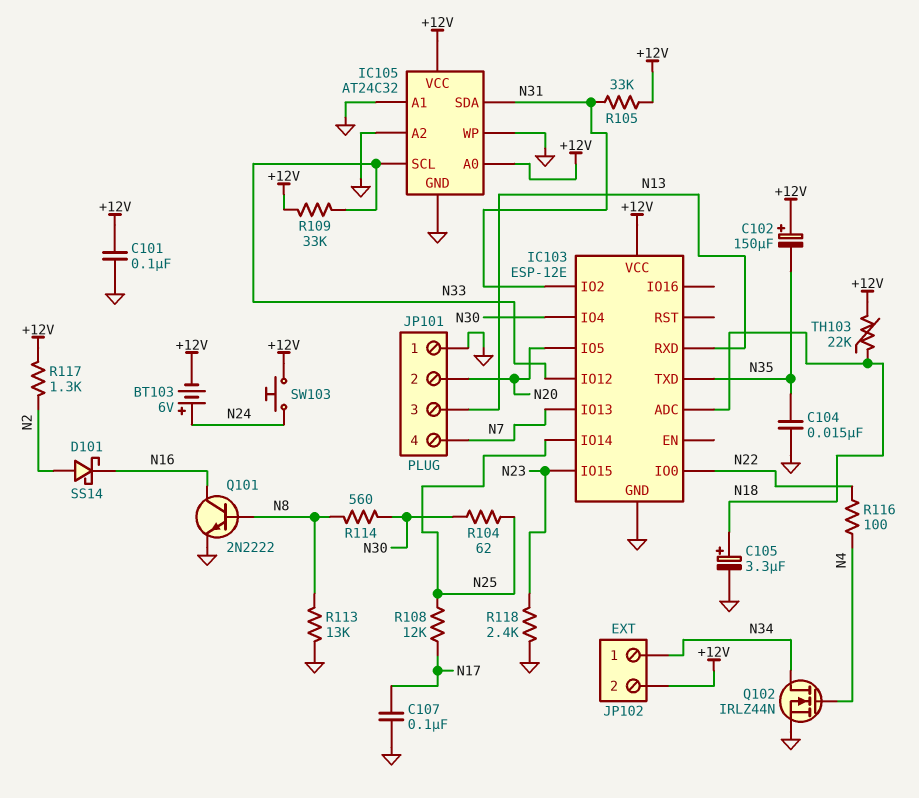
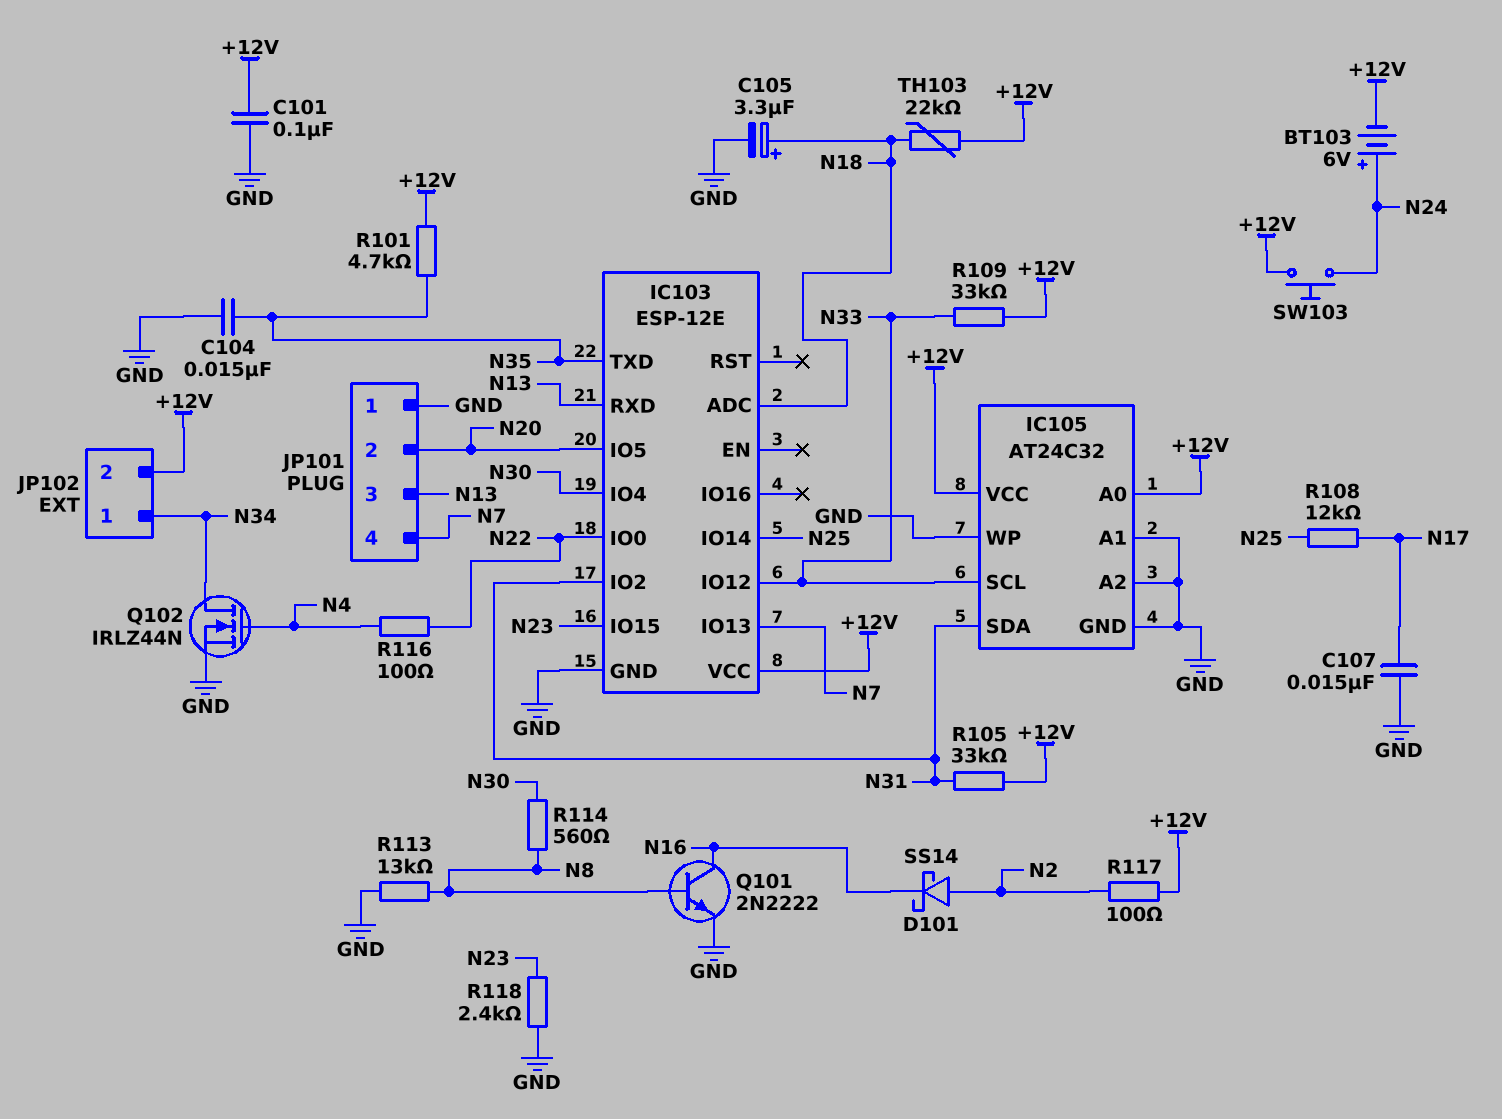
C102: 150uF (plus +12V, minus N35) -> none
C107: 100nF (GND, N17) -> 15nF (GND, N17)
R101: none -> 4.7k (+12V, N35)
R104: 62 (N25, N30) -> none
R117: 1.3k (+12V, N2) -> 100 (+12V, N2)

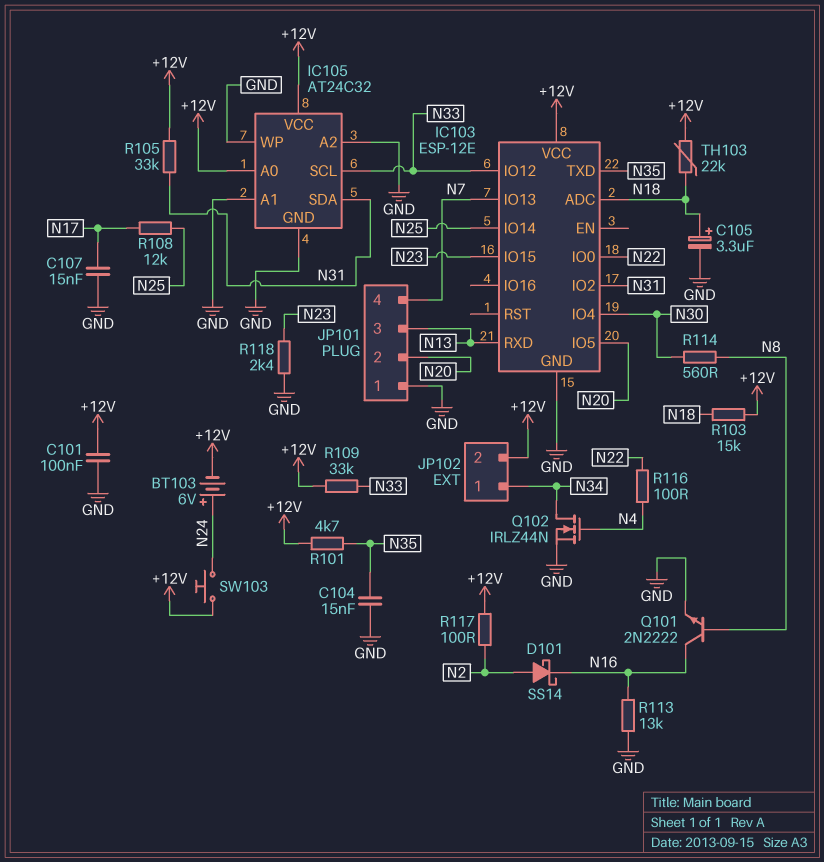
R103: none -> 15k (+12V, N18)
R113: 13k (GND, N8) -> 13k (GND, N16)

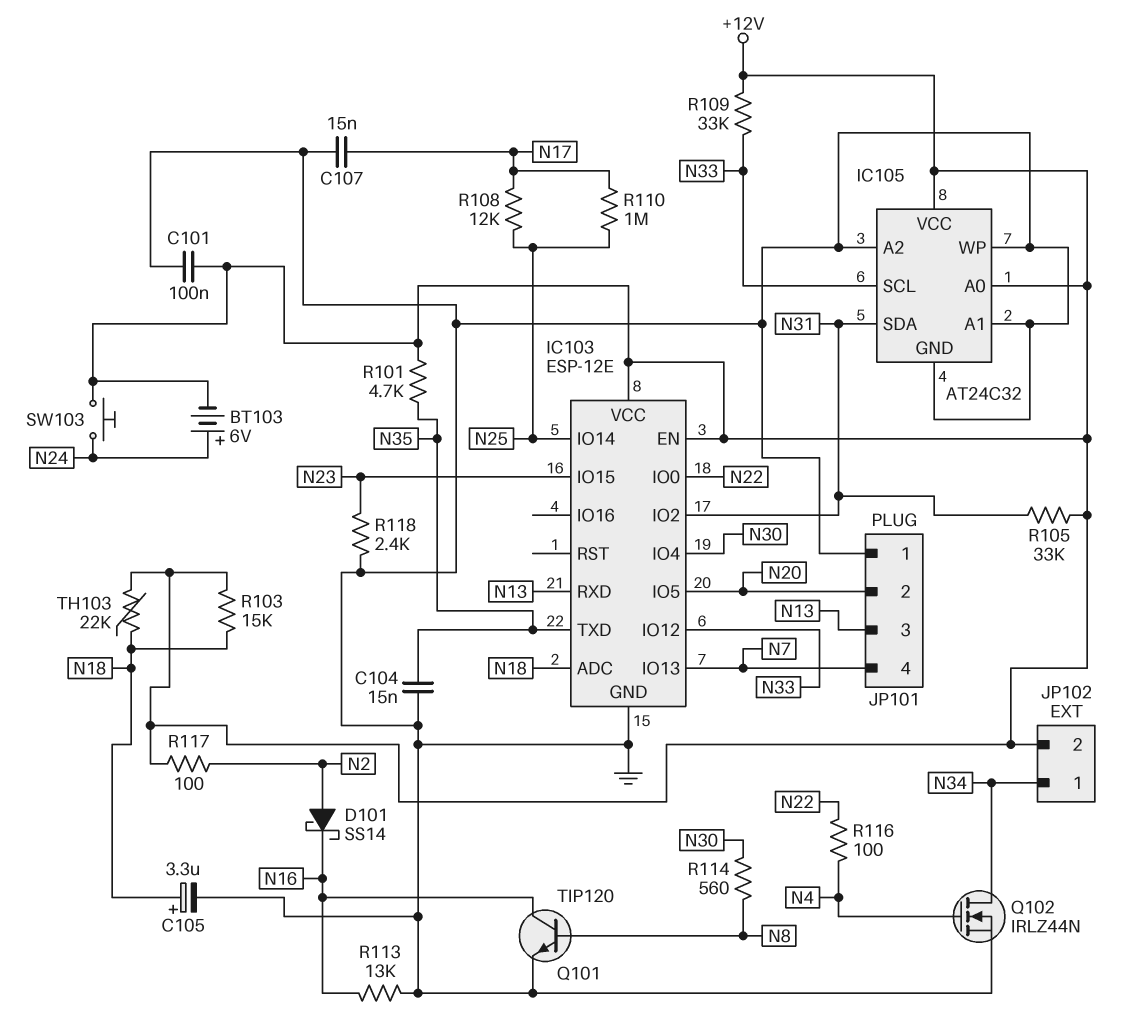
IC103 pin EN: none -> +12V
Q101: NPN 2N2222 (B N8, C N16, E GND) -> NPN TIP120 (B N8, C N16, E GND)
R110: none -> 1M (N17, N25)

